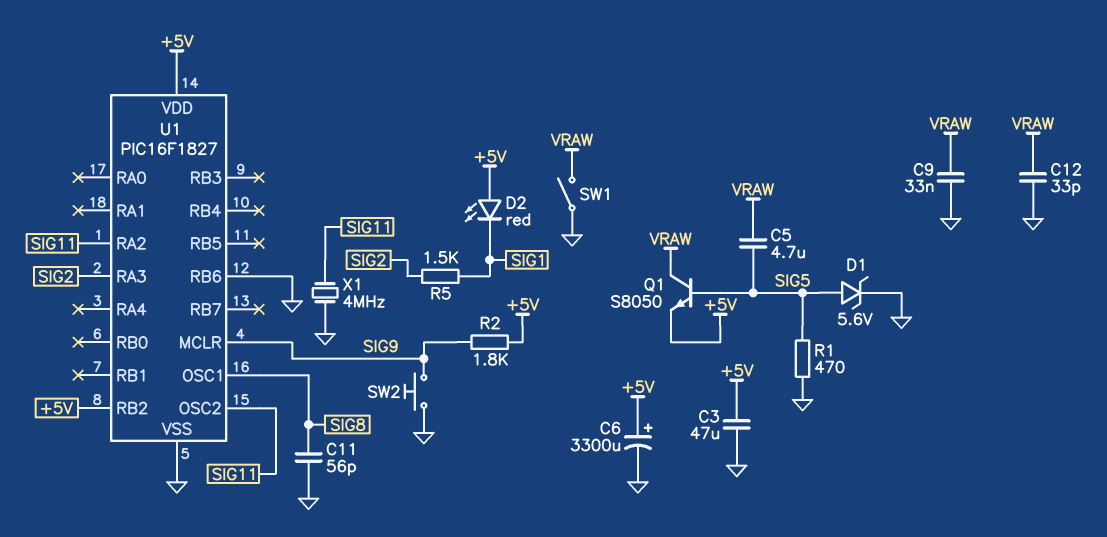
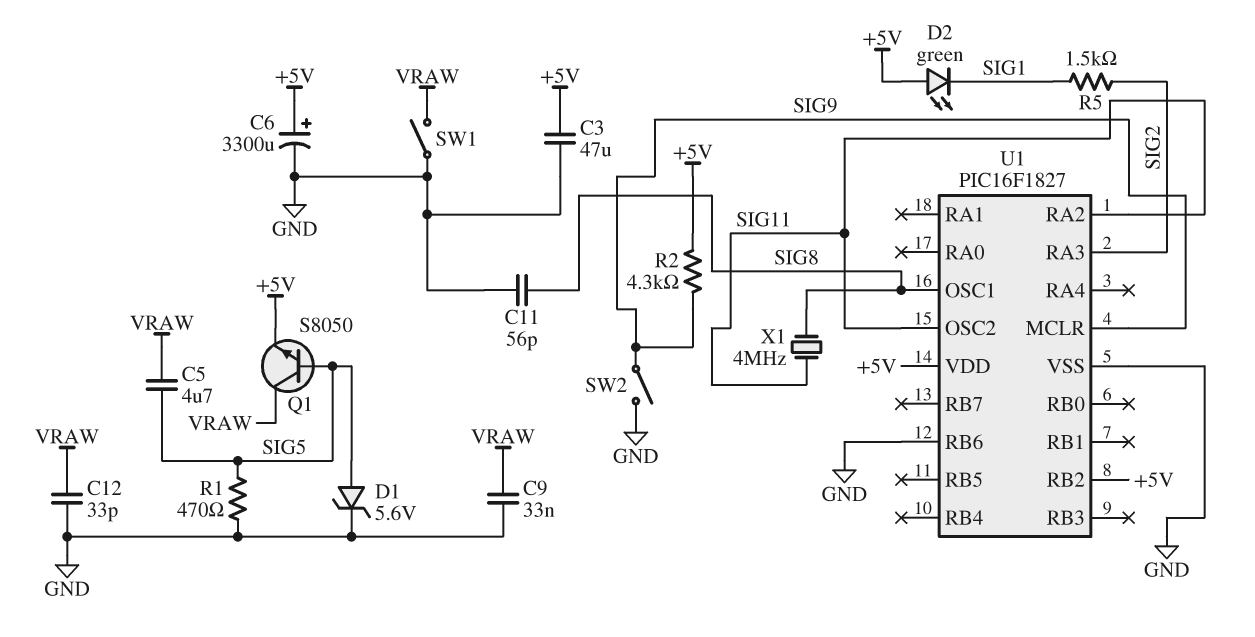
D2: LED red (A +5V, K SIG1) -> LED green (A +5V, K SIG1)
R2: 1.8k (+5V, SIG9) -> 4.3k (+5V, SIG9)
SW2: button (GND, SIG9) -> switch (GND, SIG9)
X1: 4MHz (GND, SIG11) -> 4MHz (SIG8, SIG11)

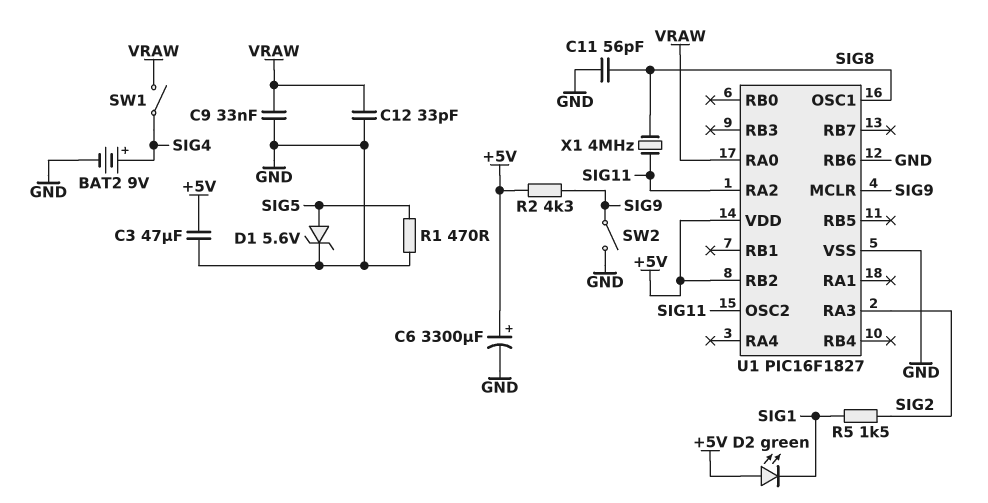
BAT2: none -> 9V (plus SIG4, minus GND)
C5: 4.7uF (SIG5, VRAW) -> none
Q1: NPN S8050 (B SIG5, C VRAW, E +5V) -> none
SW1: switch (GND, VRAW) -> switch (SIG4, VRAW)
U1 pin RA0: none -> VRAW

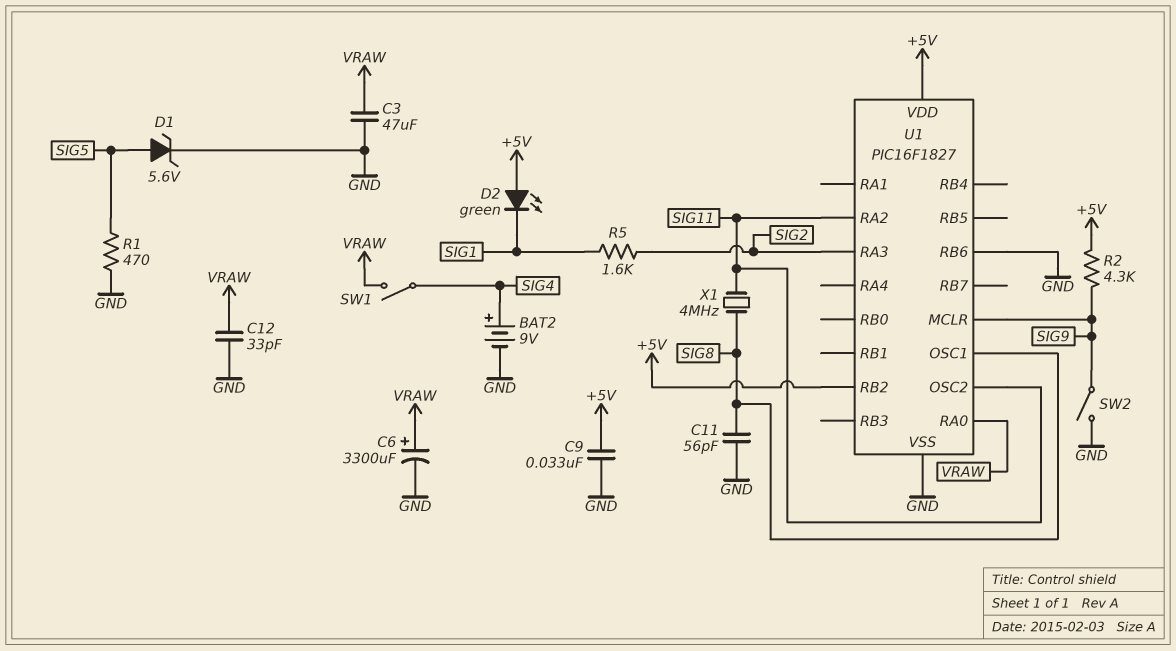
C3: 47uF (+5V, GND) -> 47uF (GND, VRAW)
C6: 3300uF (plus +5V, minus GND) -> 3300uF (plus VRAW, minus GND)
C9: 33nF (GND, VRAW) -> 33nF (+5V, GND)
R5: 1.5k (SIG1, SIG2) -> 1.6k (SIG1, SIG2)

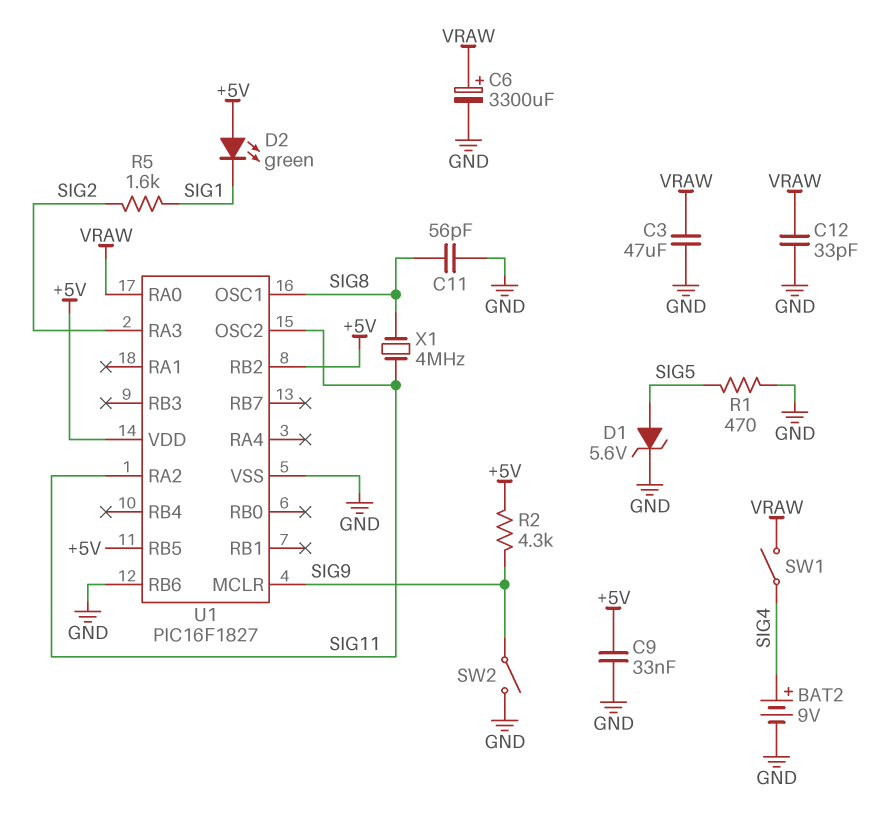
U1 pin RB5: none -> +5V

